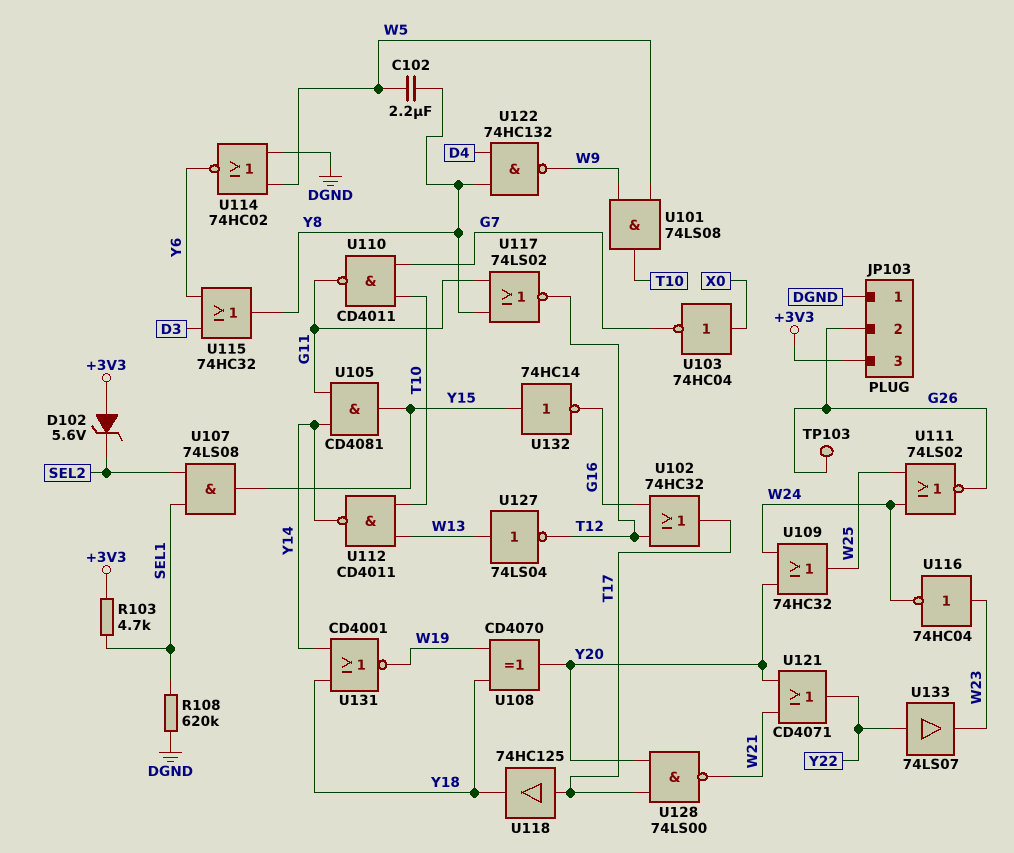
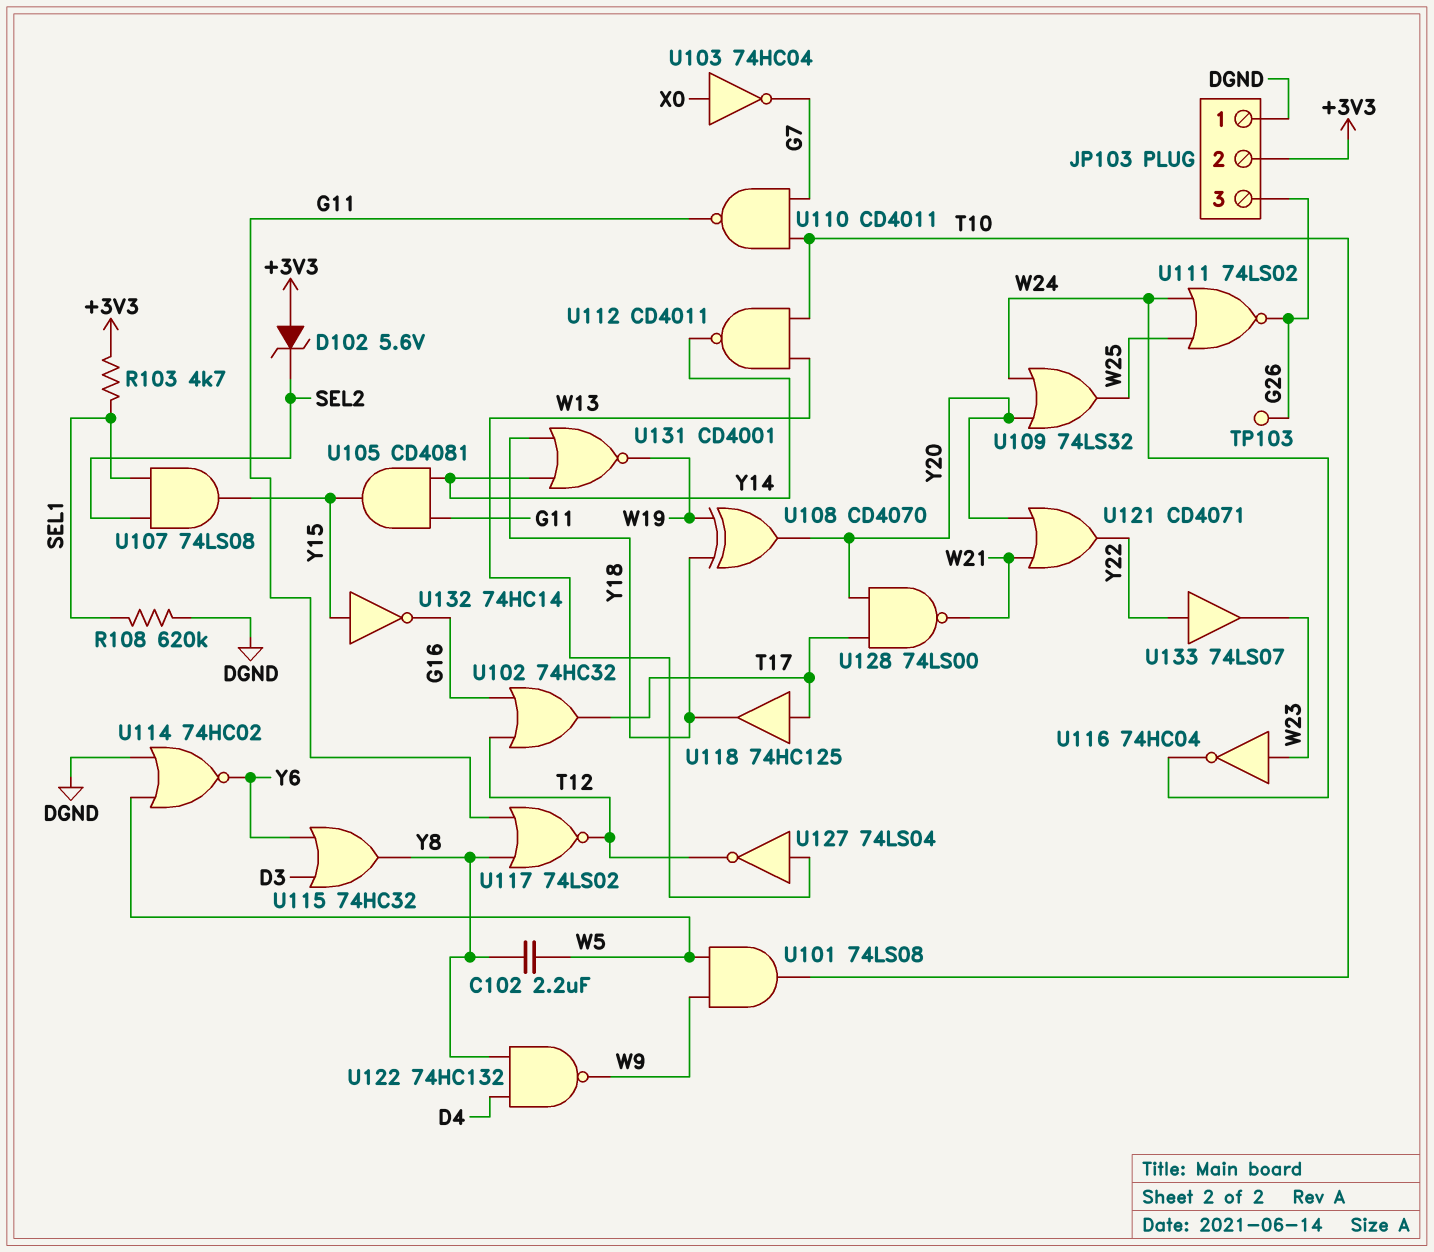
JP103 pin 2: G26 -> +3V3
JP103 pin 3: +3V3 -> G26
U109: OR 74HC32 (in W24, in Y20, out W25) -> OR 74LS32 (in W24, in Y20, out W25)

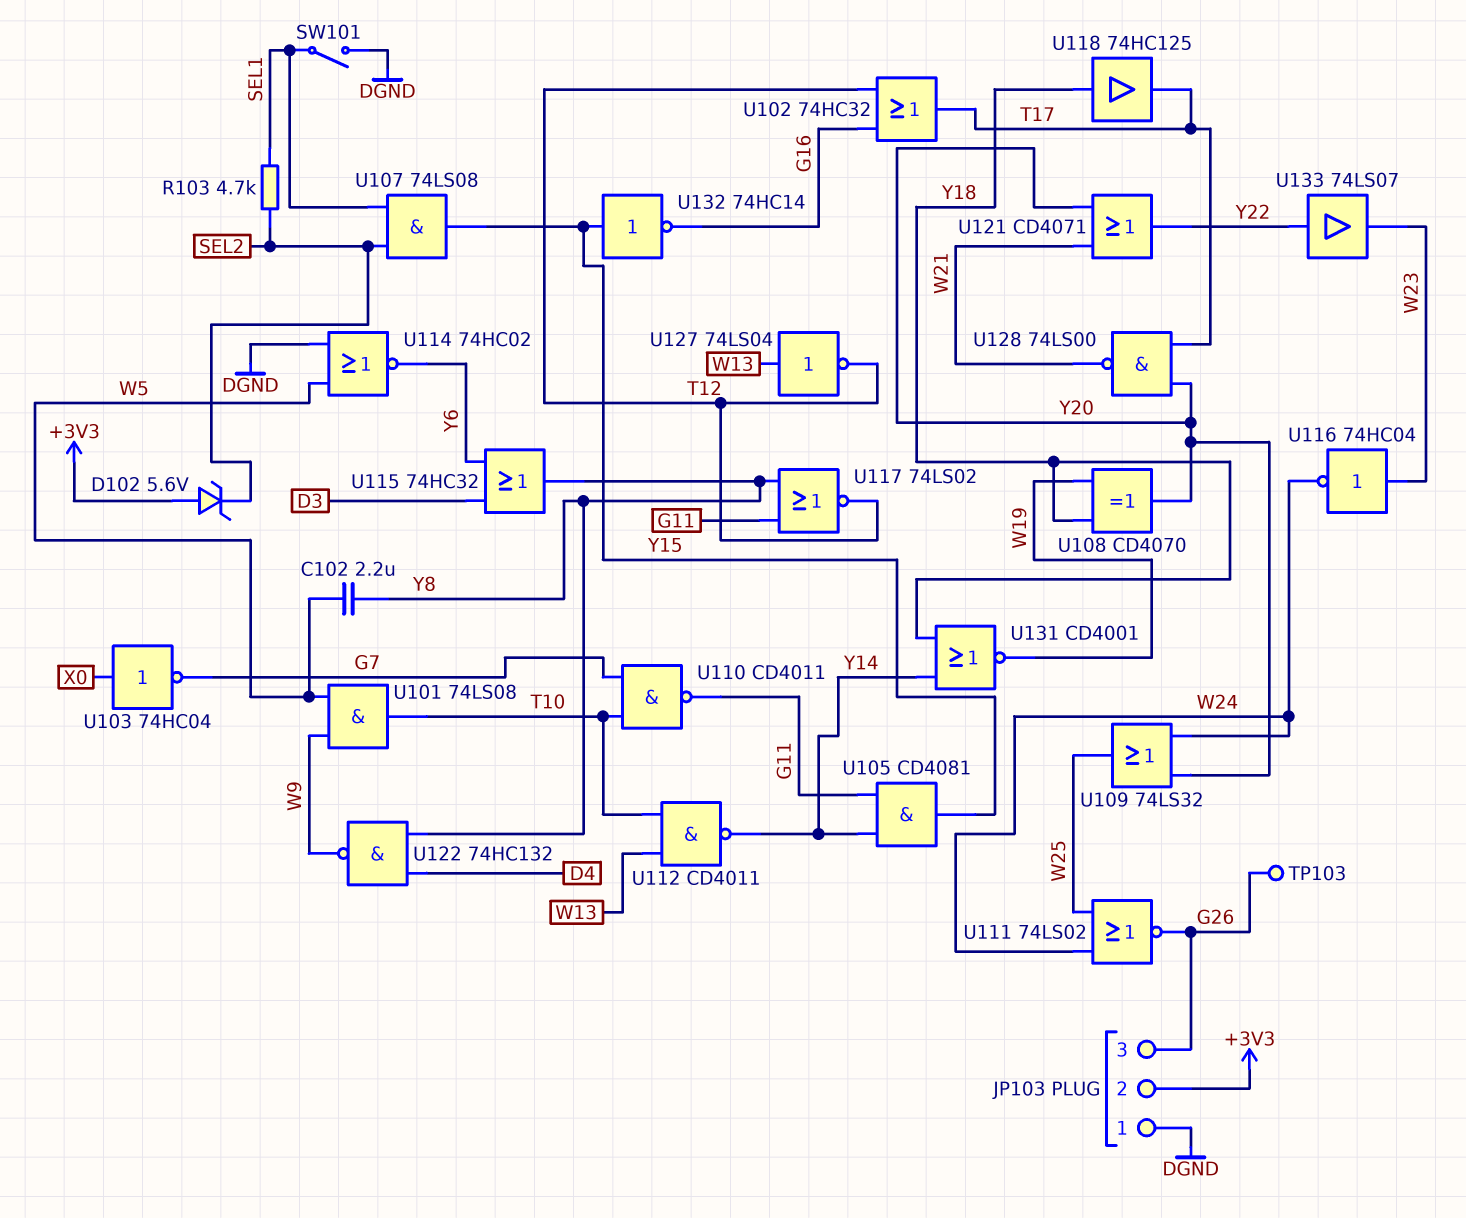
R103: 4.7k (+3V3, SEL1) -> 4.7k (SEL1, SEL2)
R108: 620k (DGND, SEL1) -> none
SW101: none -> switch (DGND, SEL1)
U118: buffer 74HC125 (in T17, out Y18) -> buffer 74HC125 (in Y18, out T17)

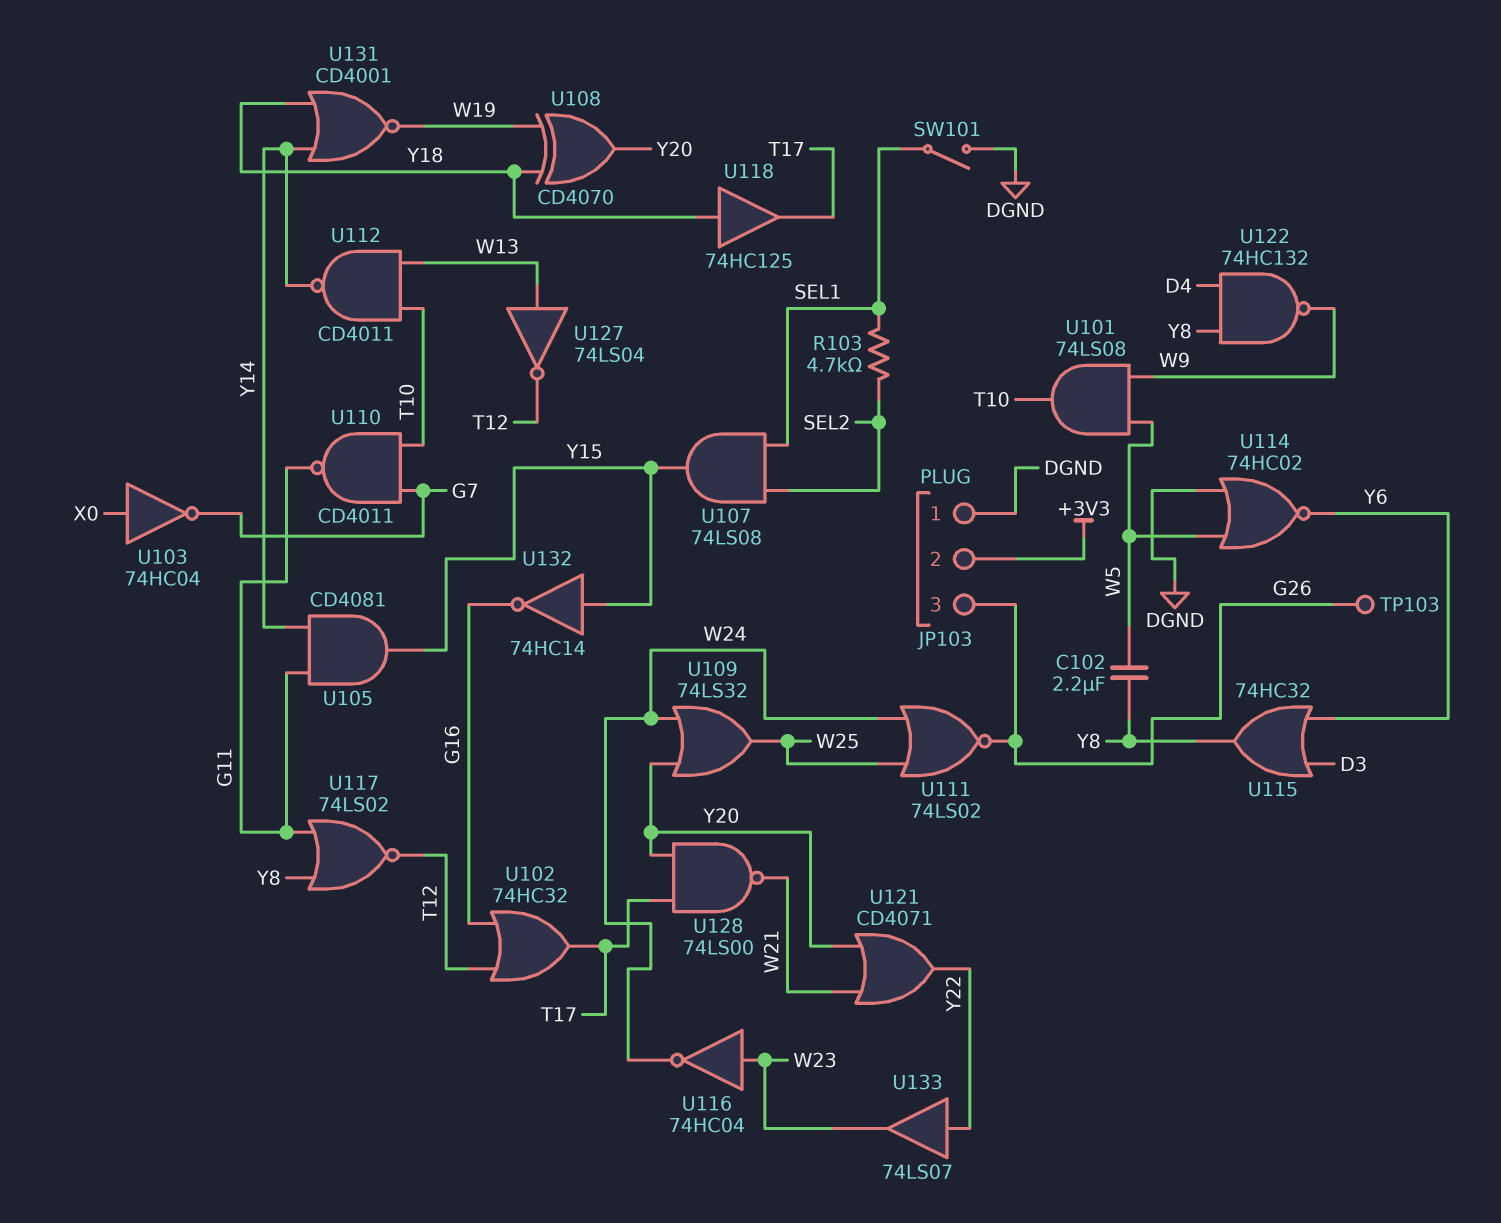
D102: zener 5.6V (A +3V3, K SEL2) -> none

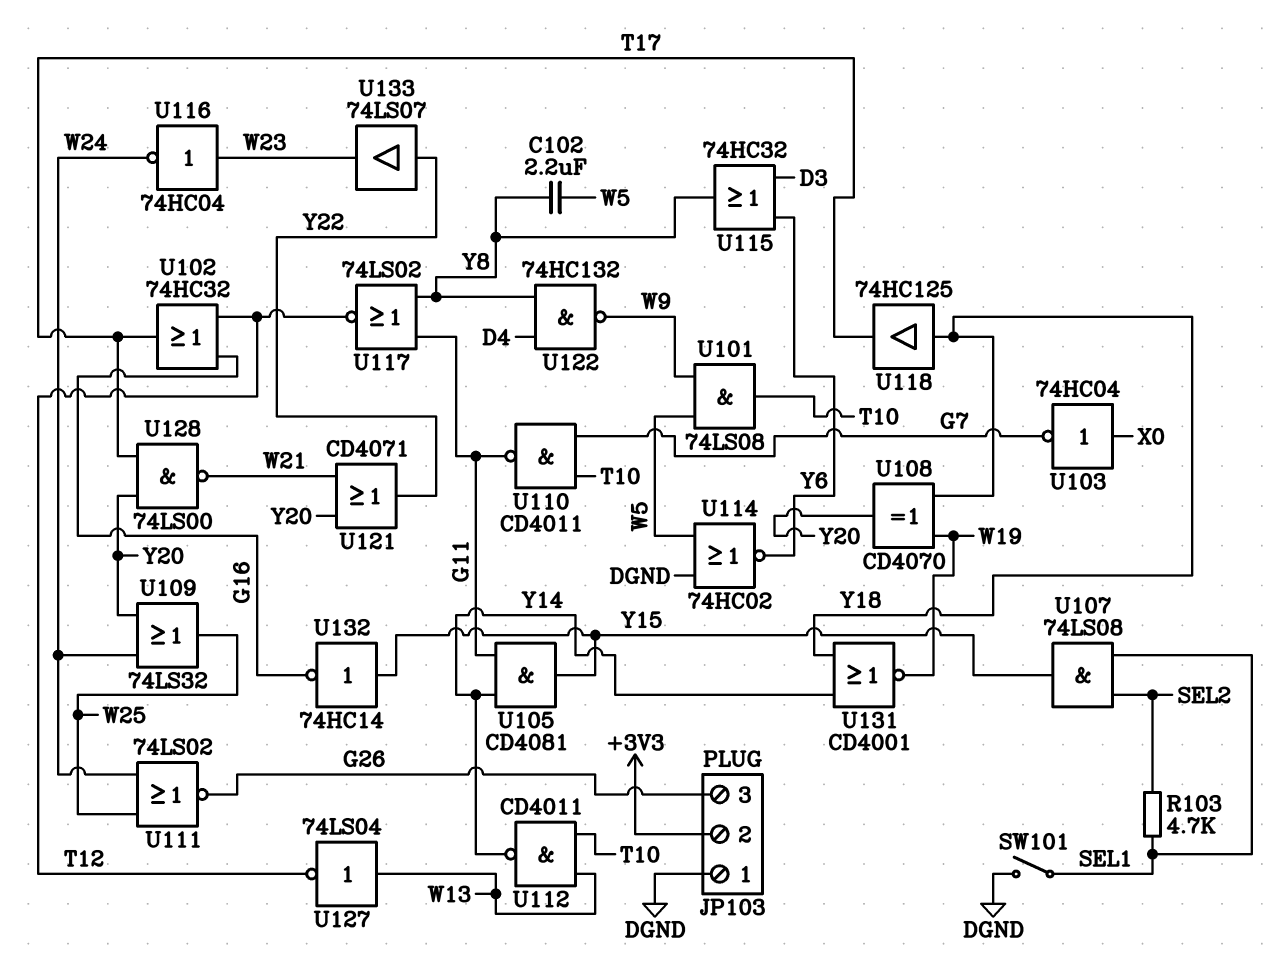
TP103: test point (G26) -> none

